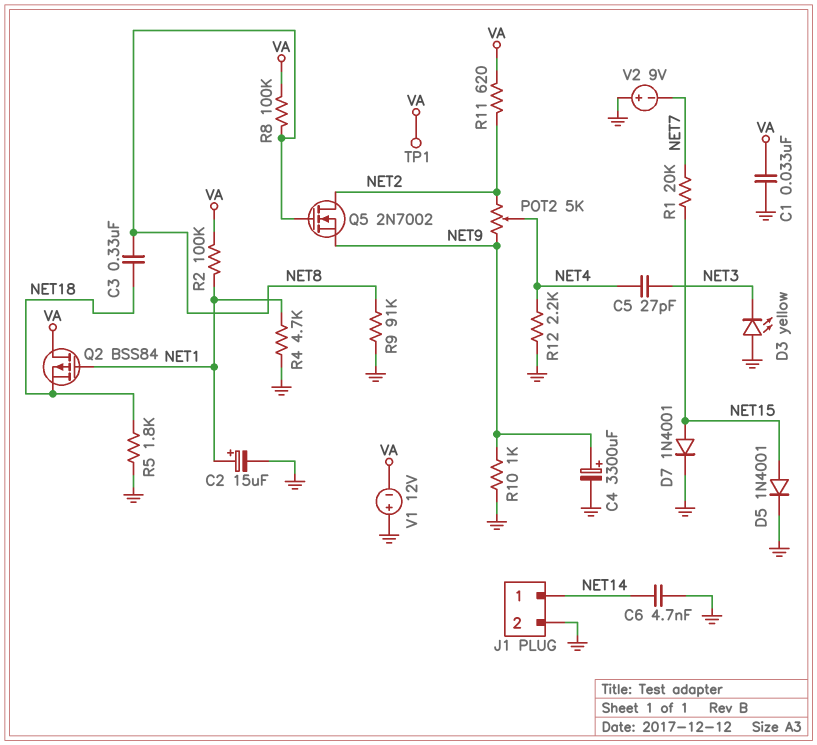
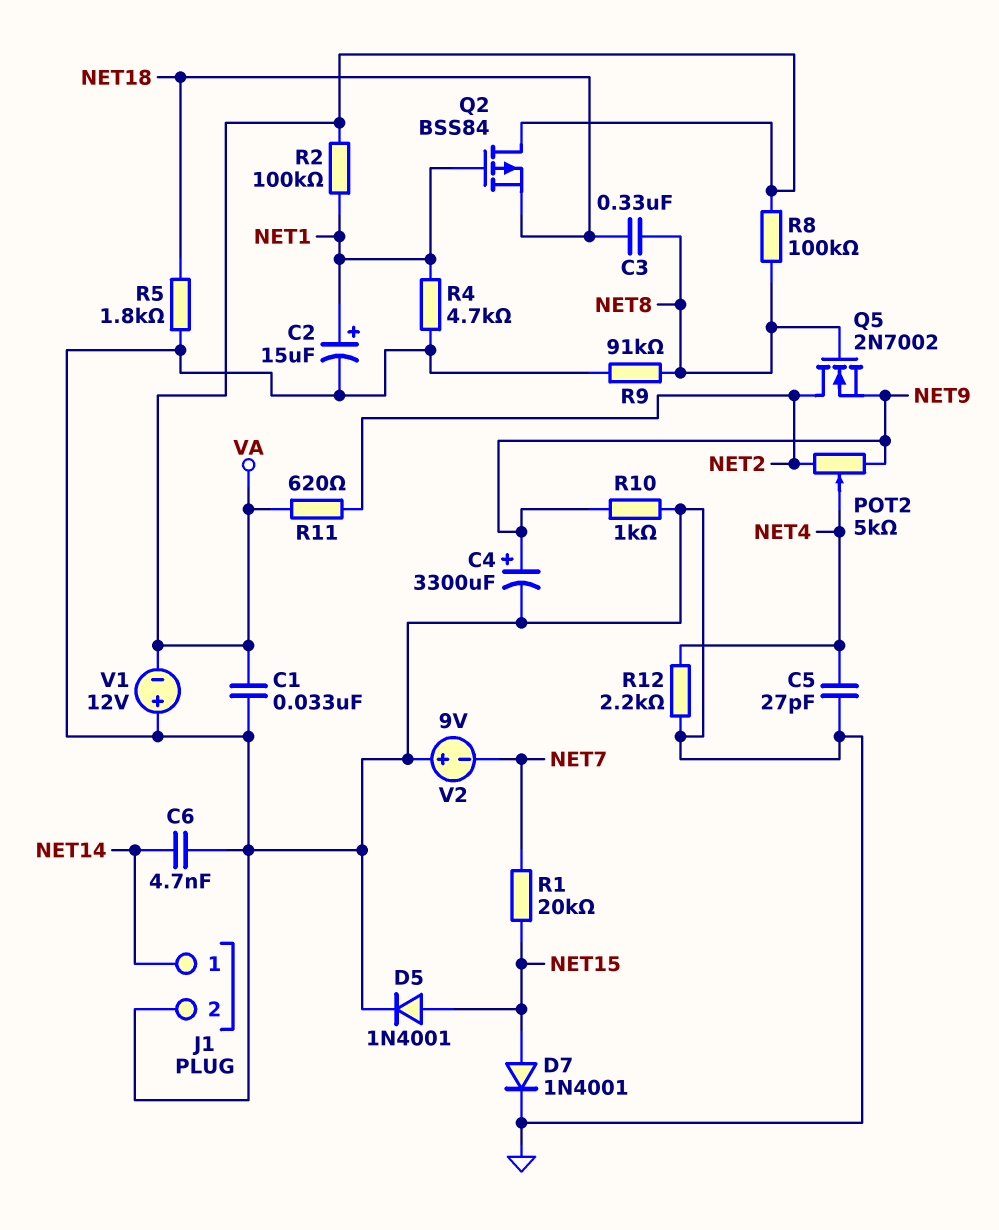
C5: 27pF (NET3, NET4) -> 27pF (GND, NET4)
D3: LED yellow (A GND, K NET3) -> none
TP1: test point (VA) -> none

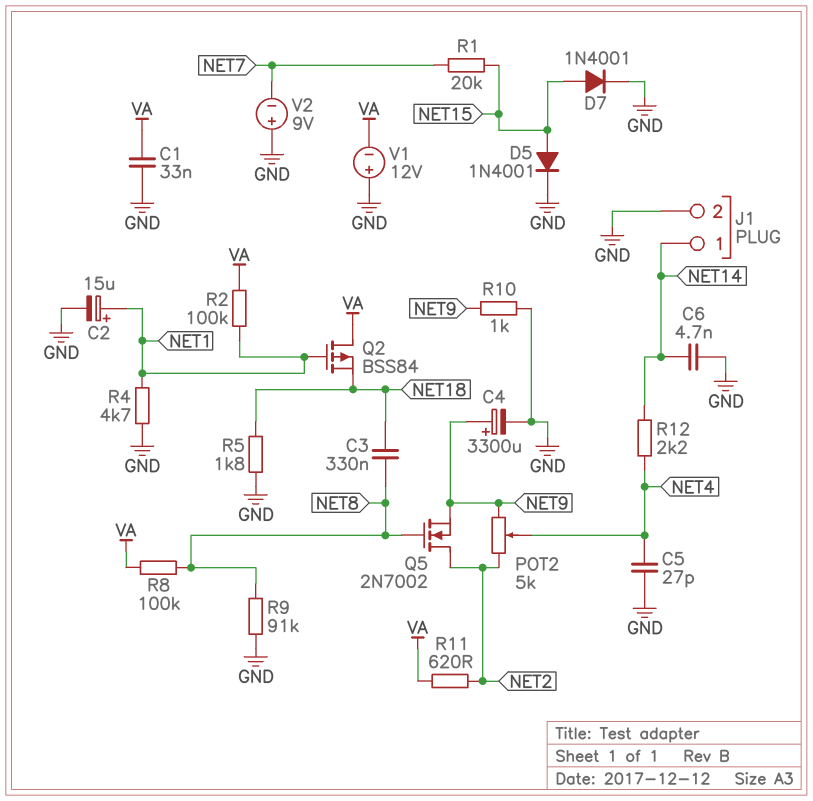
R12: 2.2k (GND, NET4) -> 2.2k (NET4, NET14)

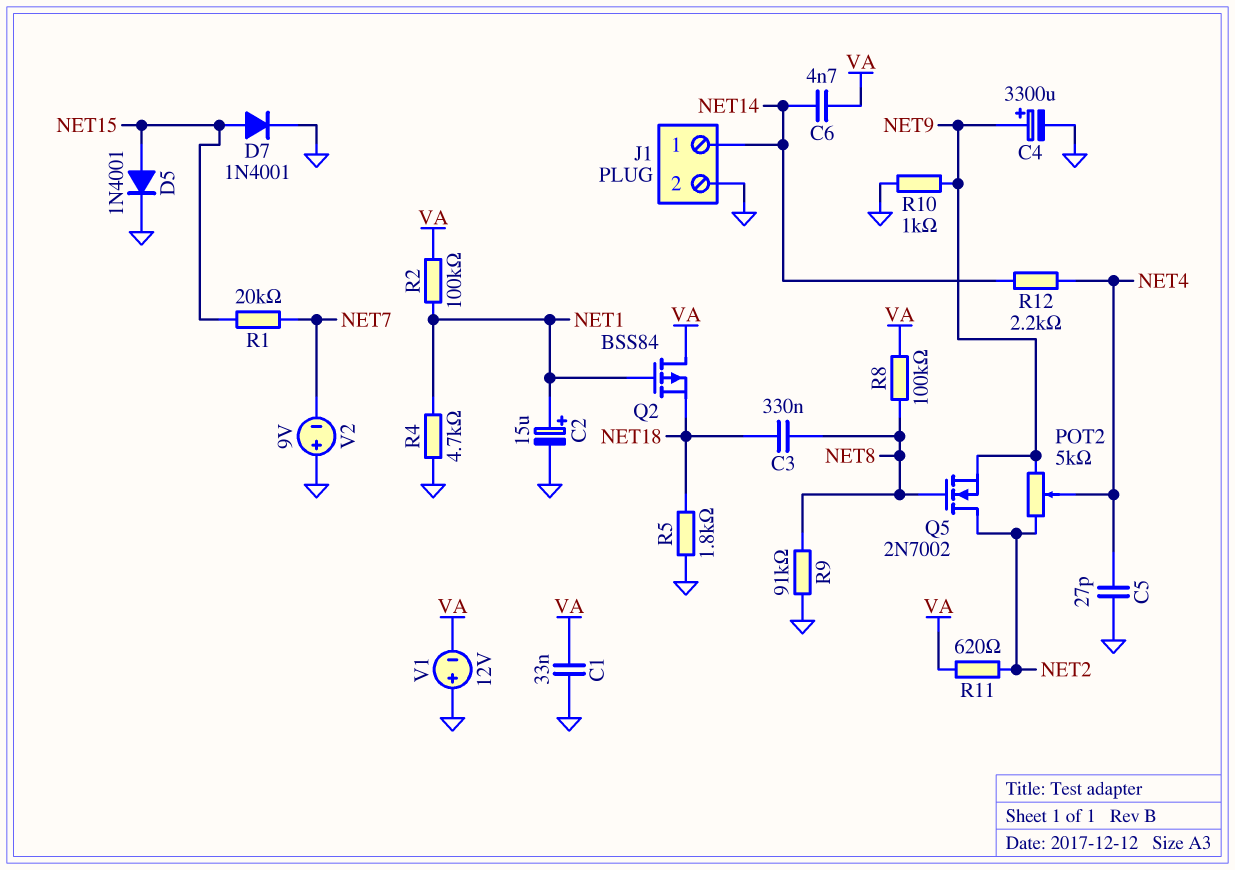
C6: 4.7nF (GND, NET14) -> 4.7nF (NET14, VA)

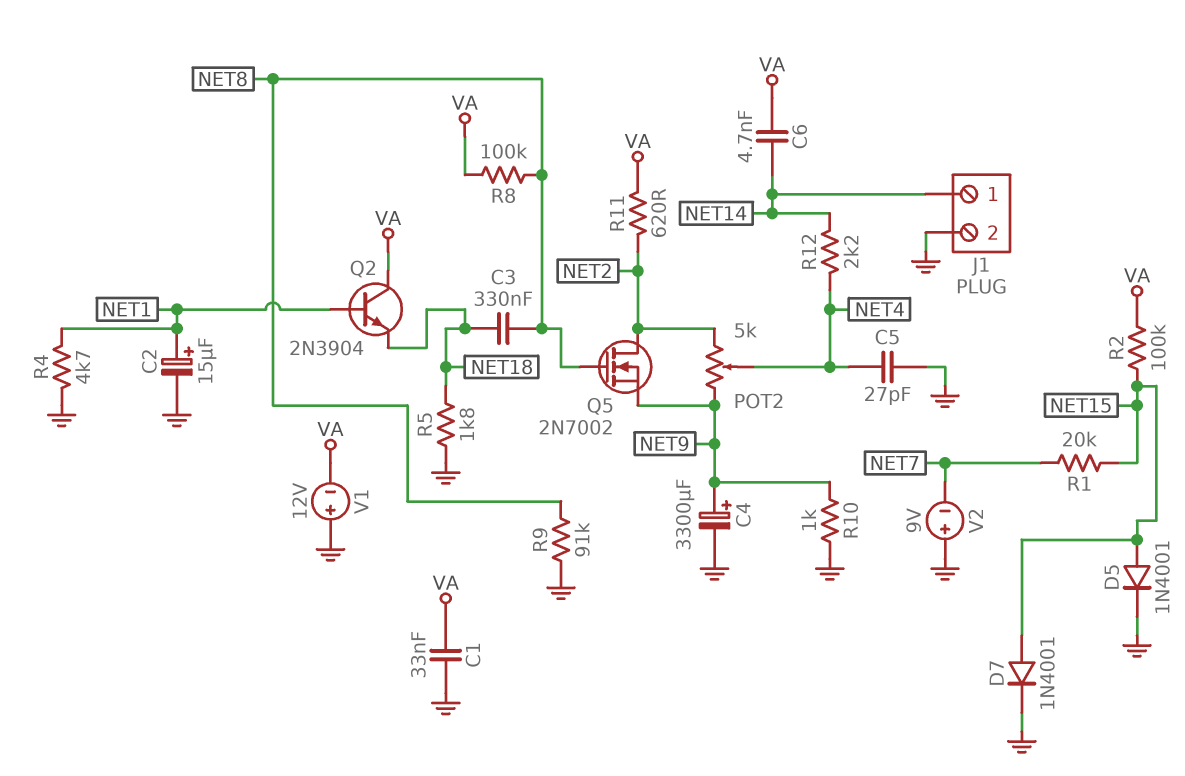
Q2: PMOS BSS84 (G NET1, D VA, S NET18) -> NPN 2N3904 (B NET1, C VA, E NET18)
R2: 100k (NET1, VA) -> 100k (NET15, VA)

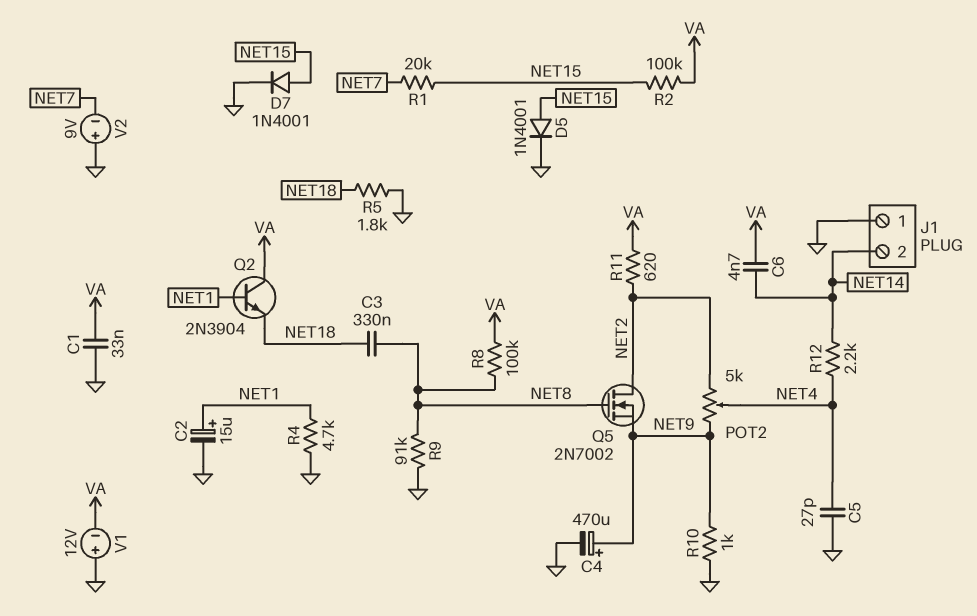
C4: 3300uF (plus NET9, minus GND) -> 470uF (plus NET9, minus GND)
J1 pin 1: NET14 -> GND
J1 pin 2: GND -> NET14

